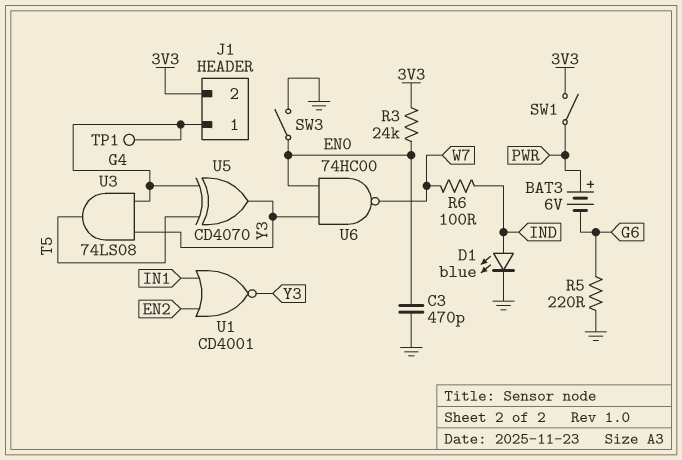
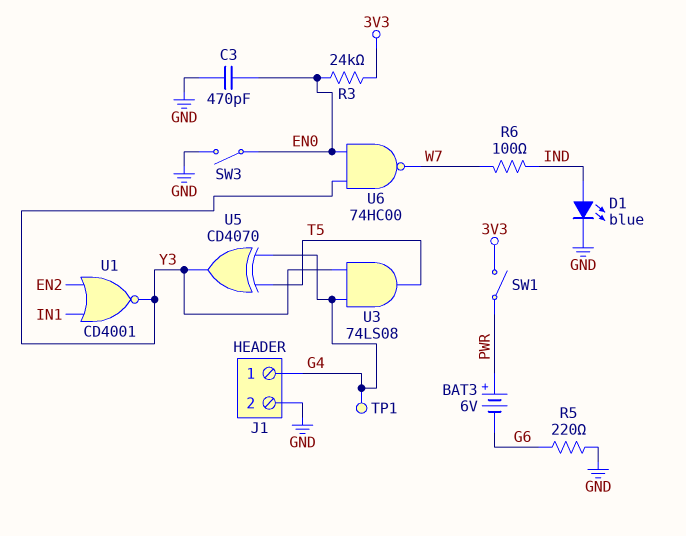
J1 pin 2: 3V3 -> GND

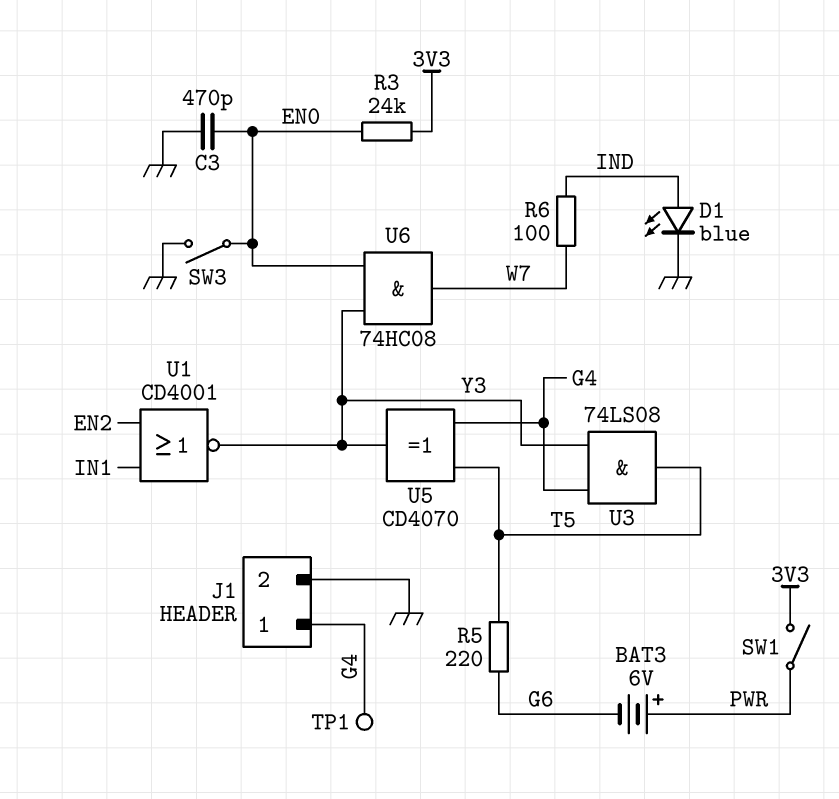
R5: 220 (G6, GND) -> 220 (G6, T5)
U6: NAND 74HC00 (in EN0, in Y3, out W7) -> AND 74HC08 (in EN0, in Y3, out W7)

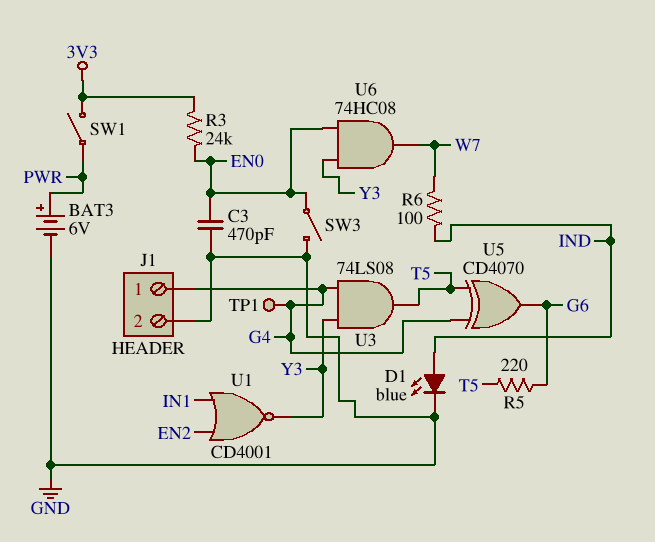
BAT3: 6V (plus PWR, minus G6) -> 6V (plus PWR, minus GND)
U5: XOR CD4070 (in G4, in T5, out Y3) -> XOR CD4070 (in G4, in T5, out G6)

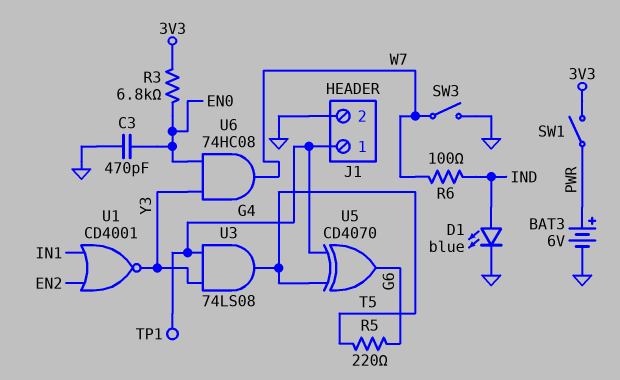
R3: 24k (3V3, EN0) -> 6.8k (3V3, EN0)
SW3: switch (EN0, GND) -> switch (GND, W7)

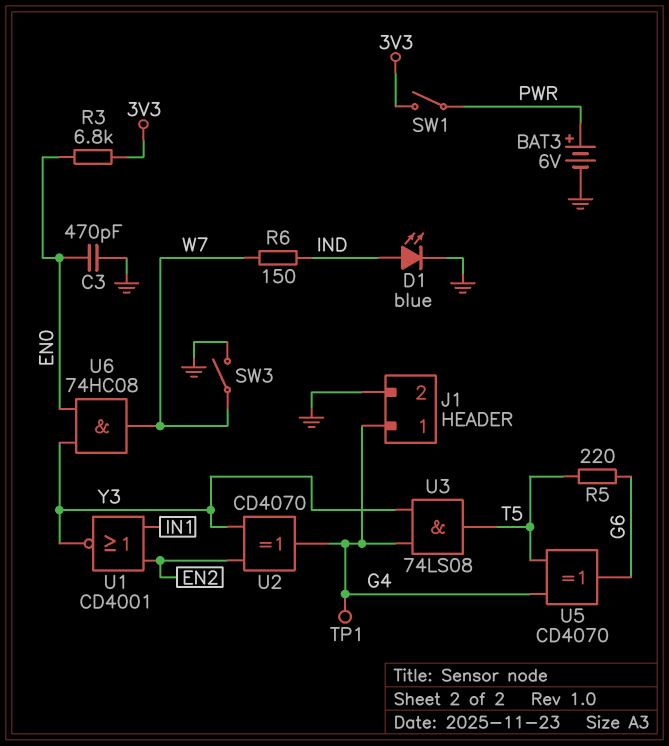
R6: 100 (IND, W7) -> 150 (IND, W7)
U2: none -> XOR CD4070 (in EN2, in Y3, out G4)

